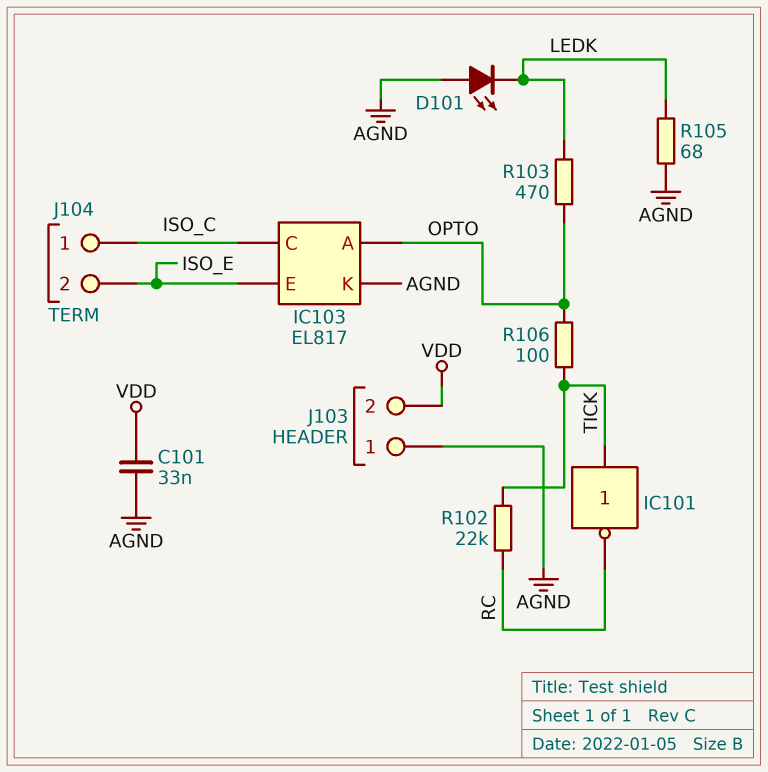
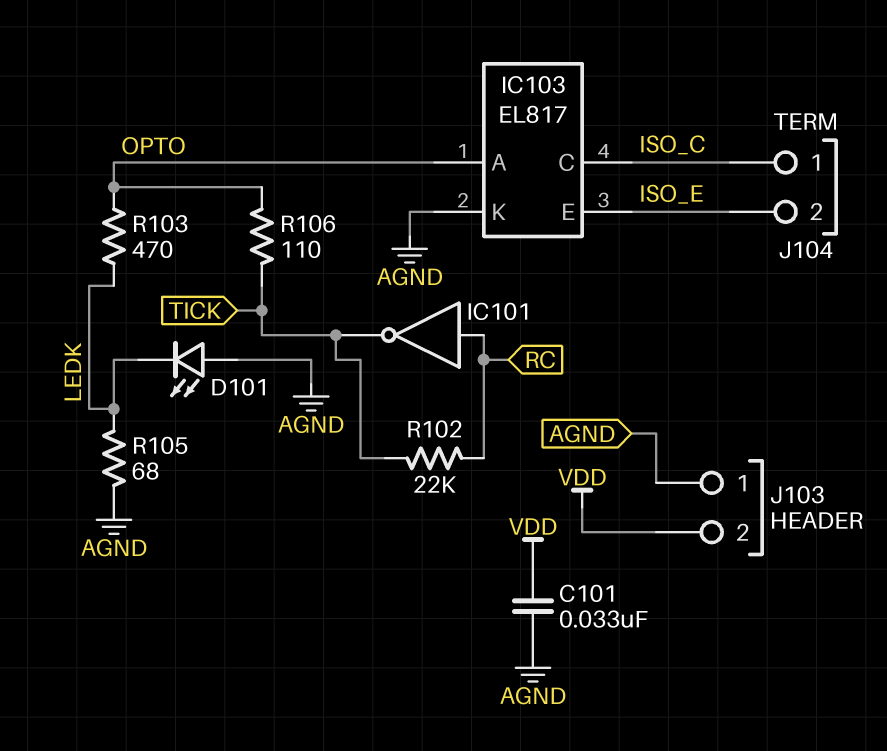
IC101: NOT (in TICK, out RC) -> NOT (in RC, out TICK)
R106: 100 (OPTO, TICK) -> 110 (OPTO, TICK)

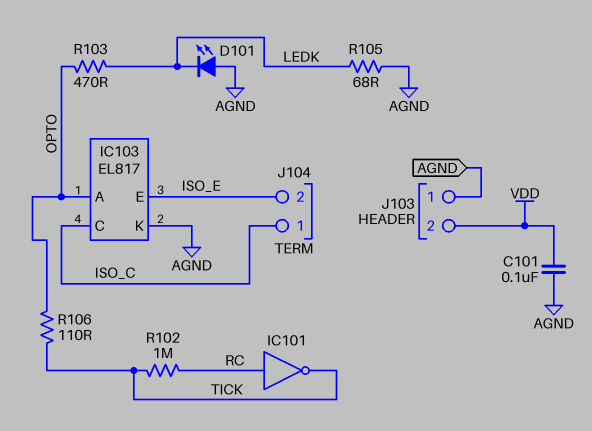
C101: 33nF (AGND, VDD) -> 100nF (AGND, VDD)
R102: 22k (RC, TICK) -> 1M (RC, TICK)

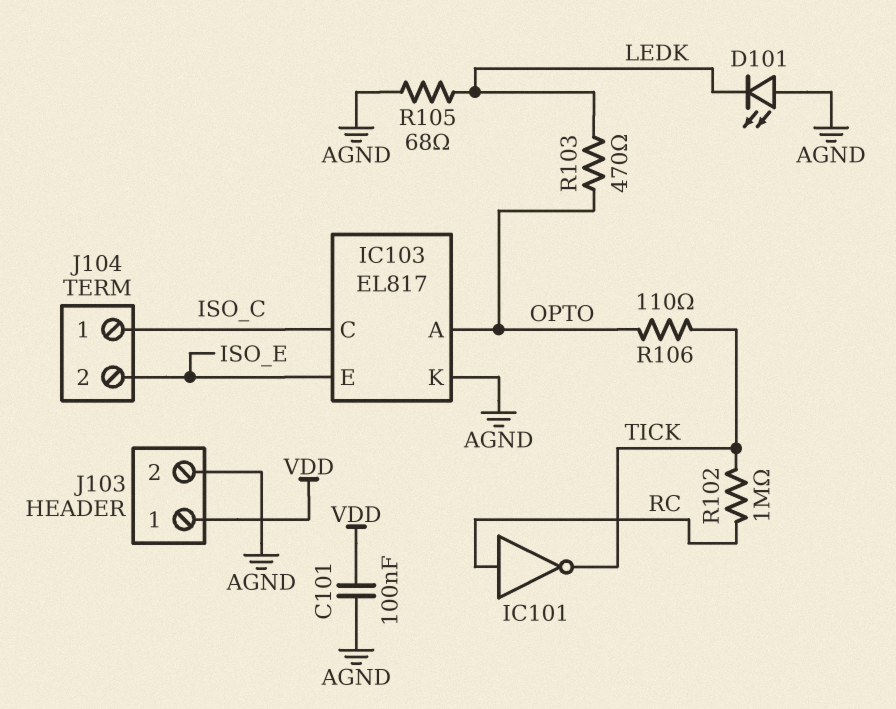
J103 pin 1: AGND -> VDD
J103 pin 2: VDD -> AGND

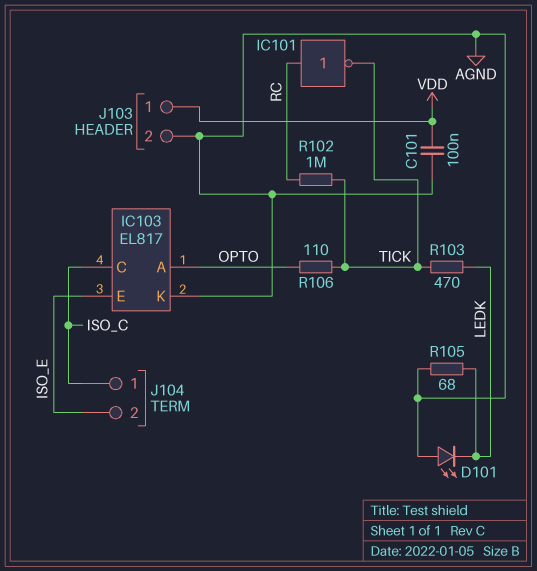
R103: 470 (LEDK, OPTO) -> 470 (LEDK, TICK)

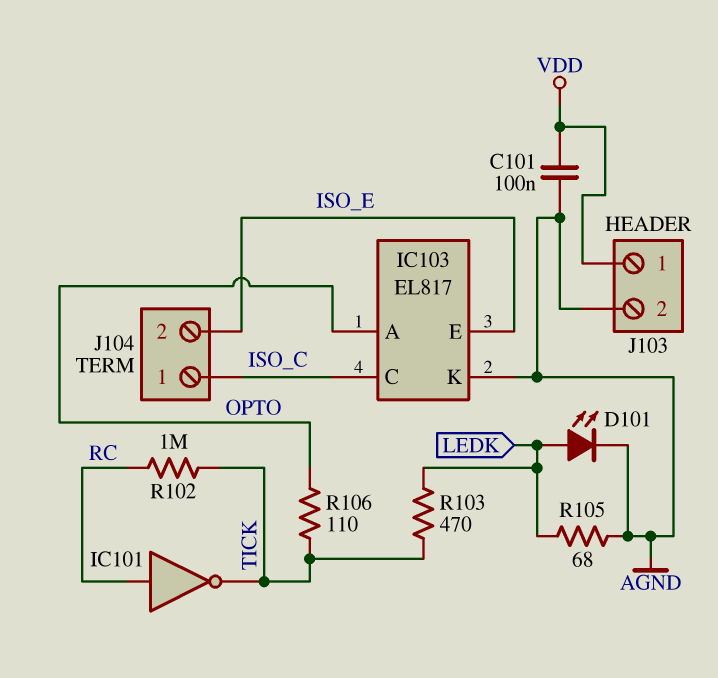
D101: LED (A AGND, K LEDK) -> LED (A LEDK, K AGND)

